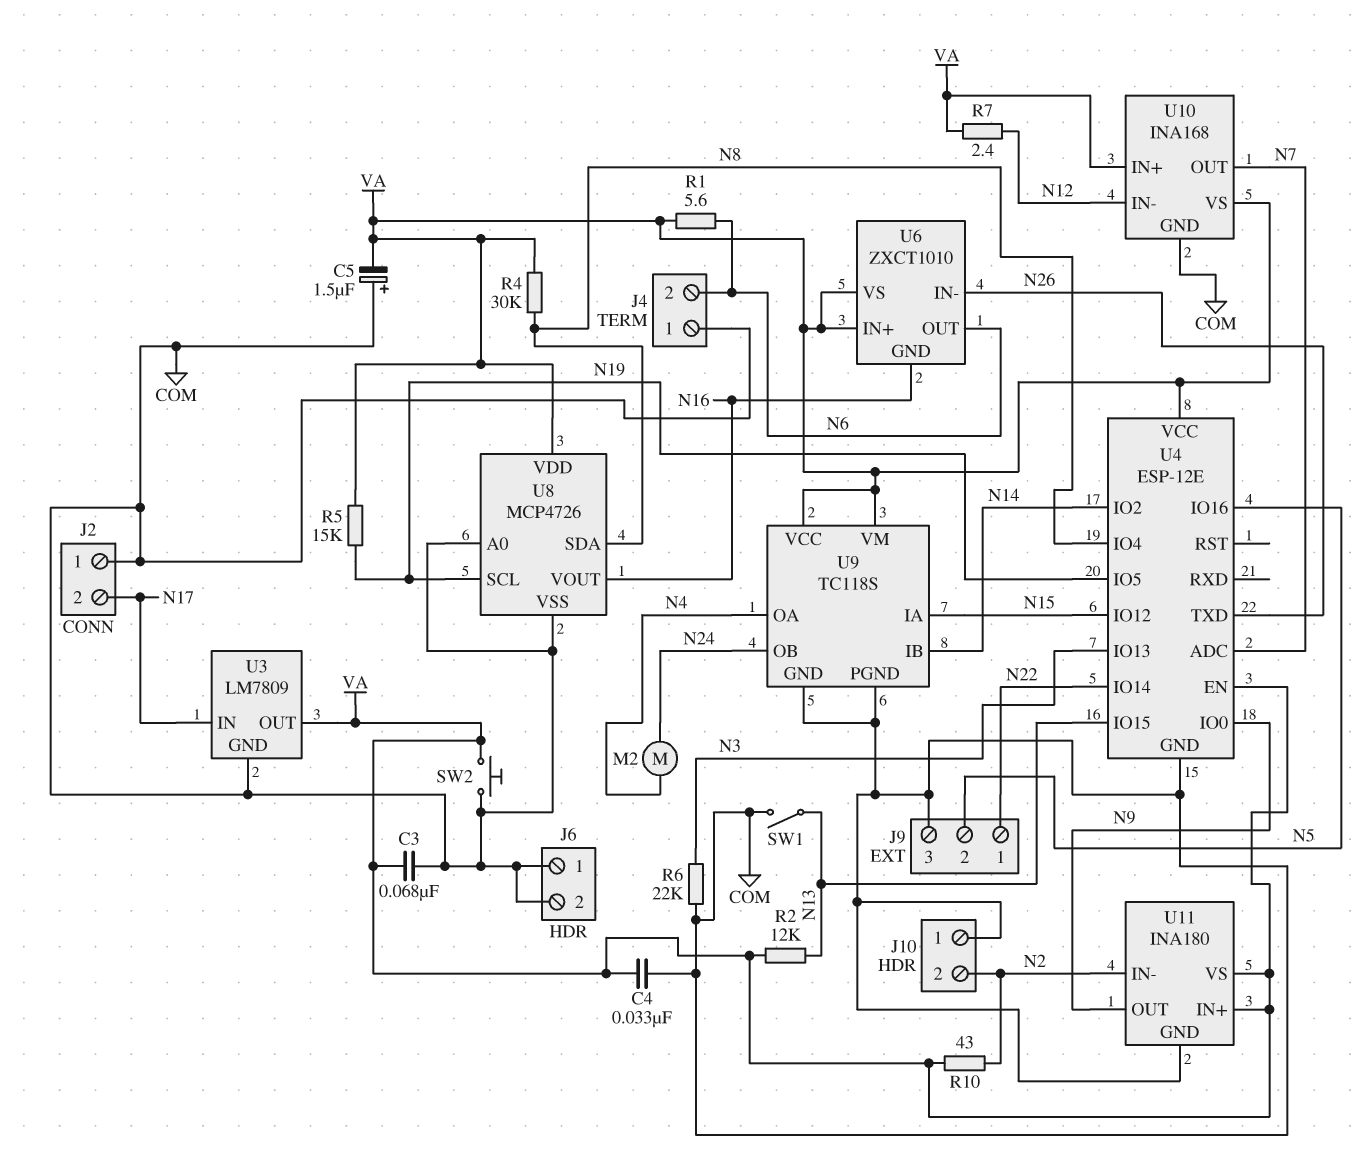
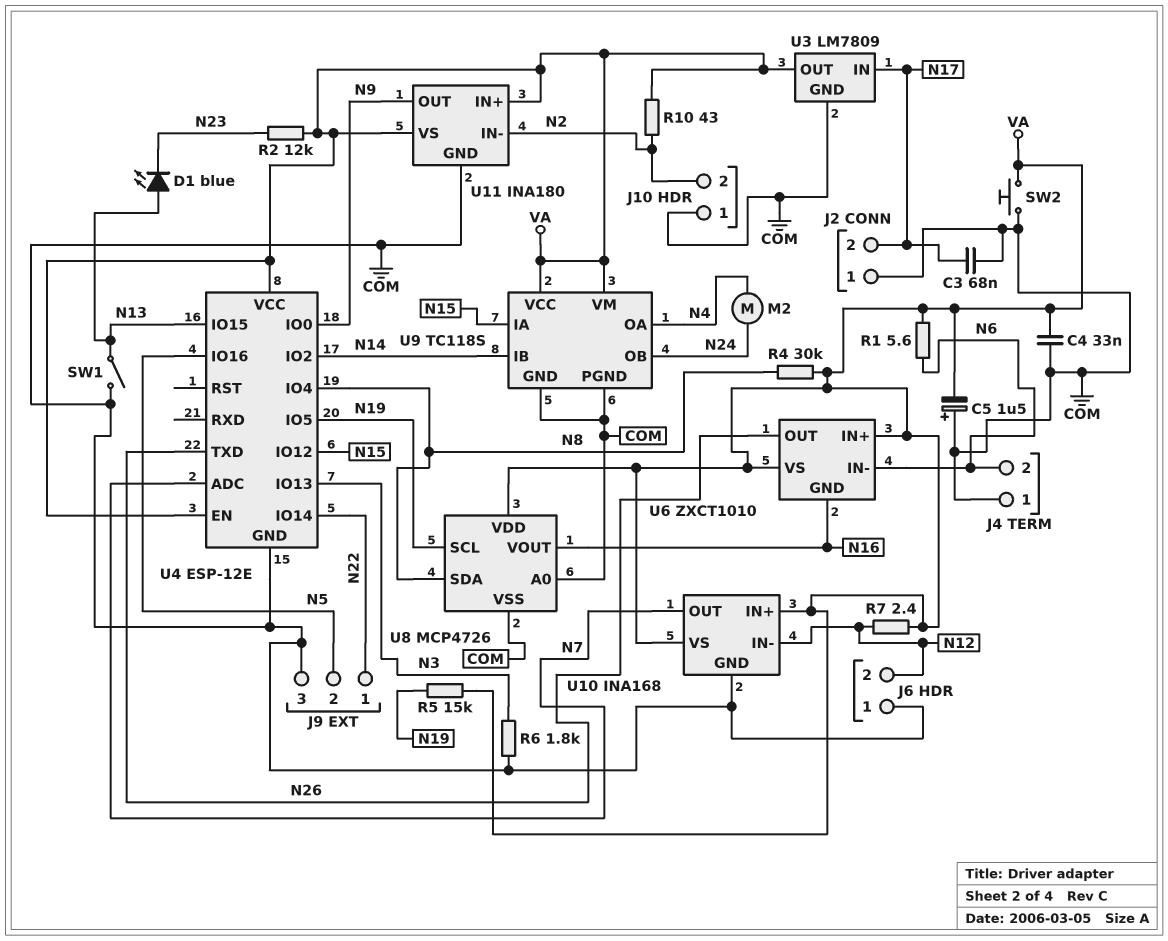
C3: 68nF (COM, VA) -> 68nF (COM, N17)
D1: none -> LED blue (A N13, K N23)
J6 pin 2: COM -> N12
R2: 12k (N13, VA) -> 12k (N23, VA)
R6: 22k (COM, N3) -> 1.8k (COM, N3)
U6 pin IN-: N26 -> N6
U6 pin OUT: N6 -> N26

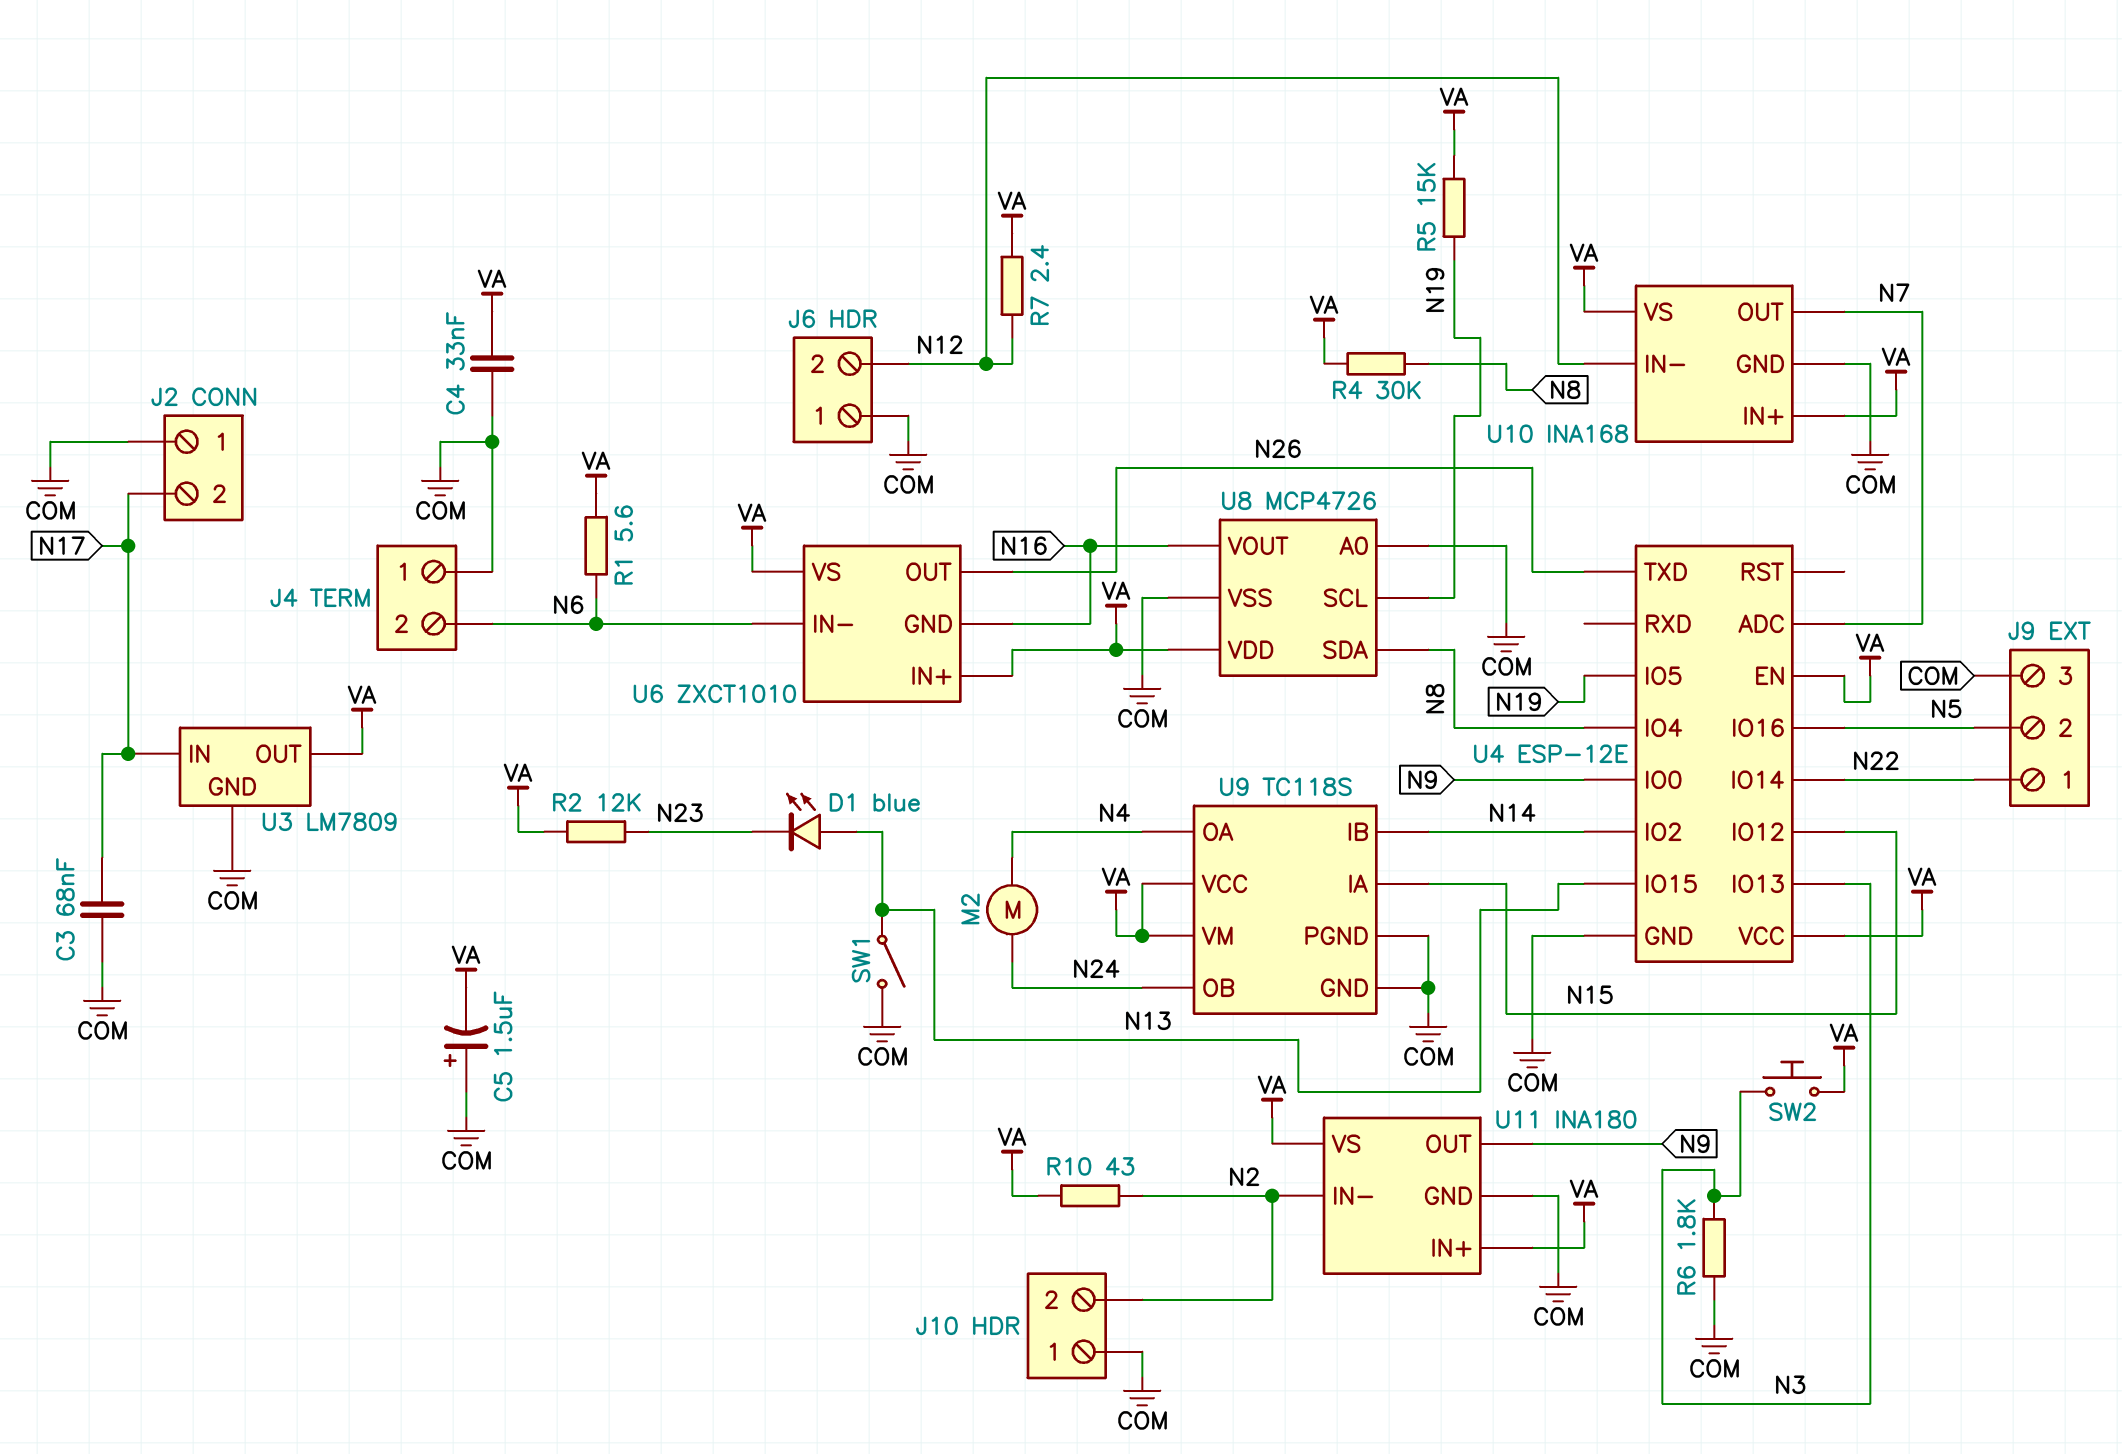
SW2: button (COM, VA) -> button (N3, VA)

